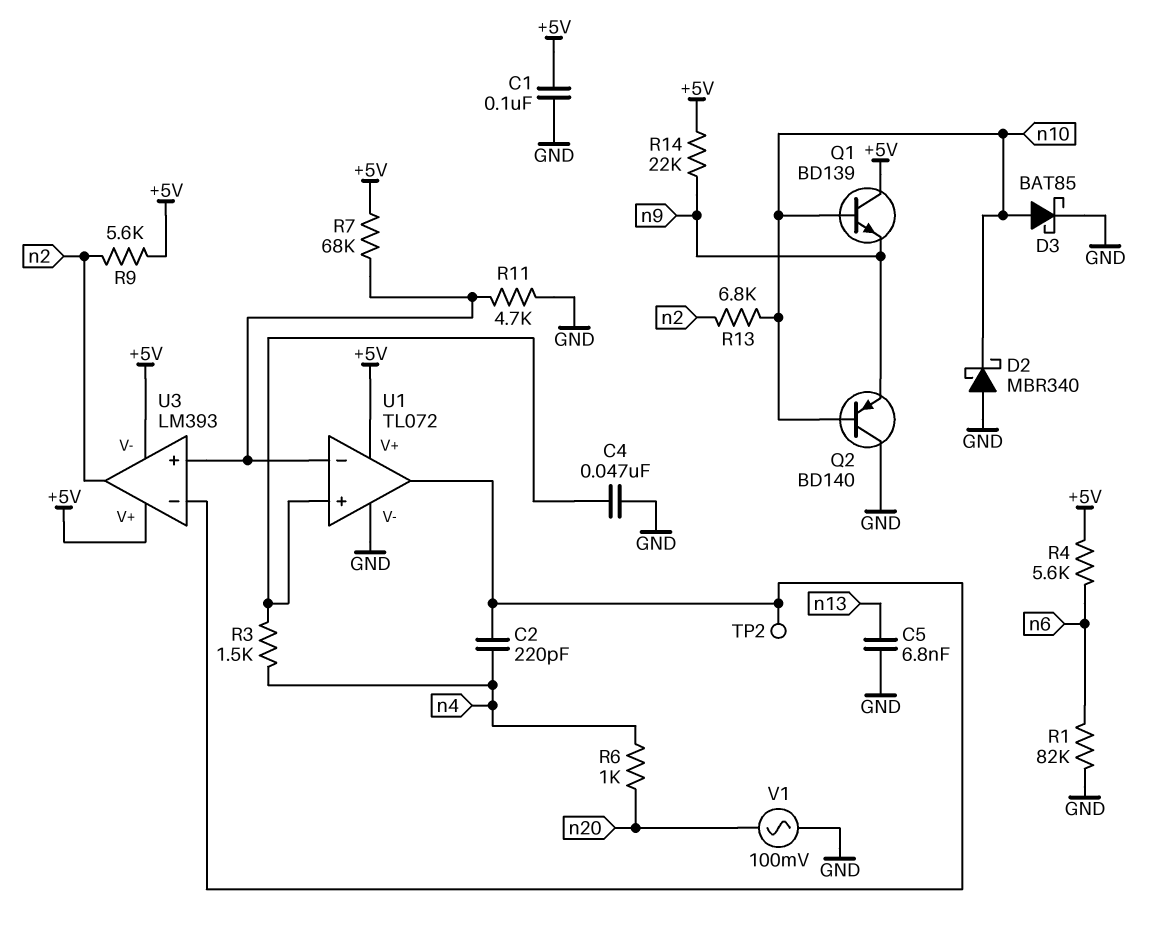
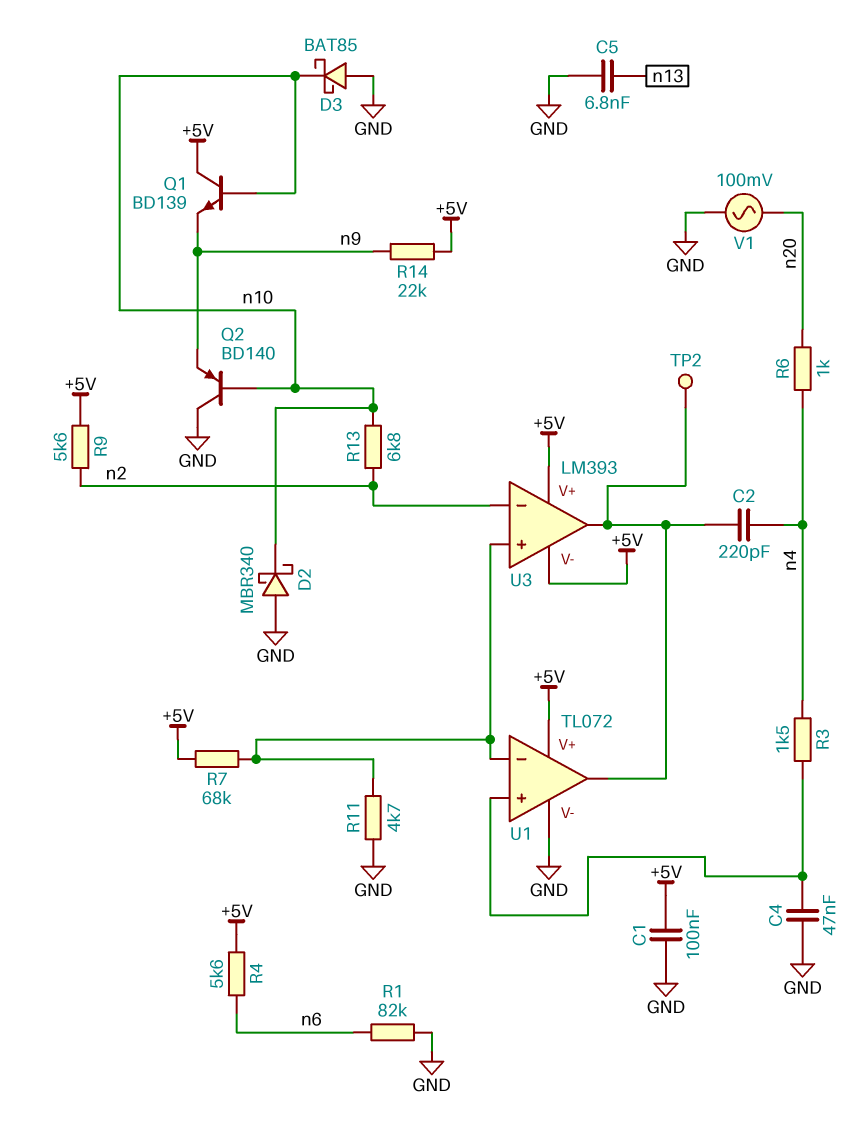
D3: schottky BAT85 (A n10, K GND) -> schottky BAT85 (A GND, K n10)
U3 pin in-: U1/out -> n2
U3 pin out: n2 -> U1/out

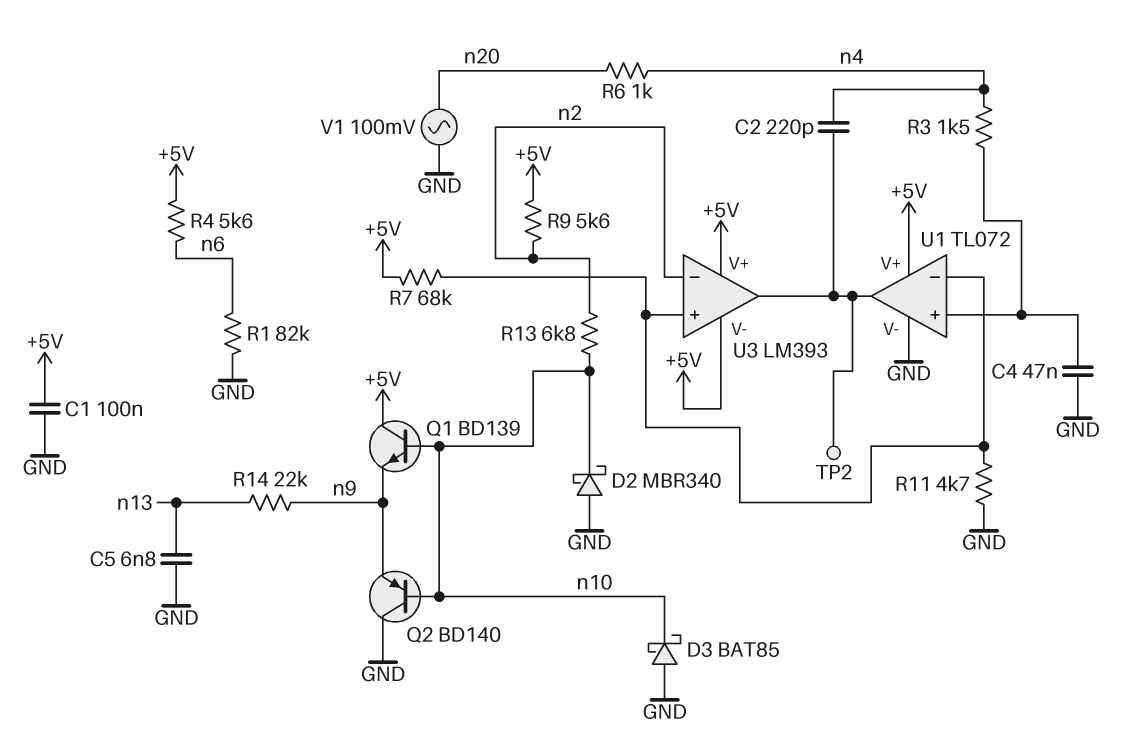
R14: 22k (+5V, n9) -> 22k (n9, n13)

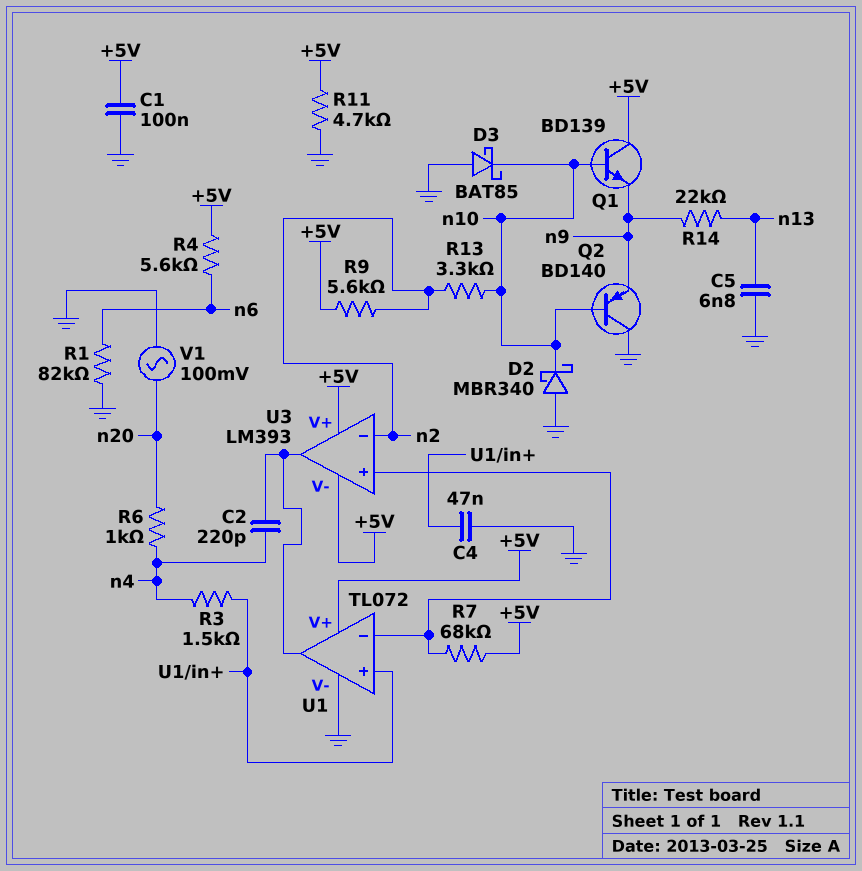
R11: 4.7k (GND, U1/in-) -> 4.7k (+5V, GND)
R13: 6.8k (n2, n10) -> 3.3k (n2, n10)
TP2: test point (U1/out) -> none

